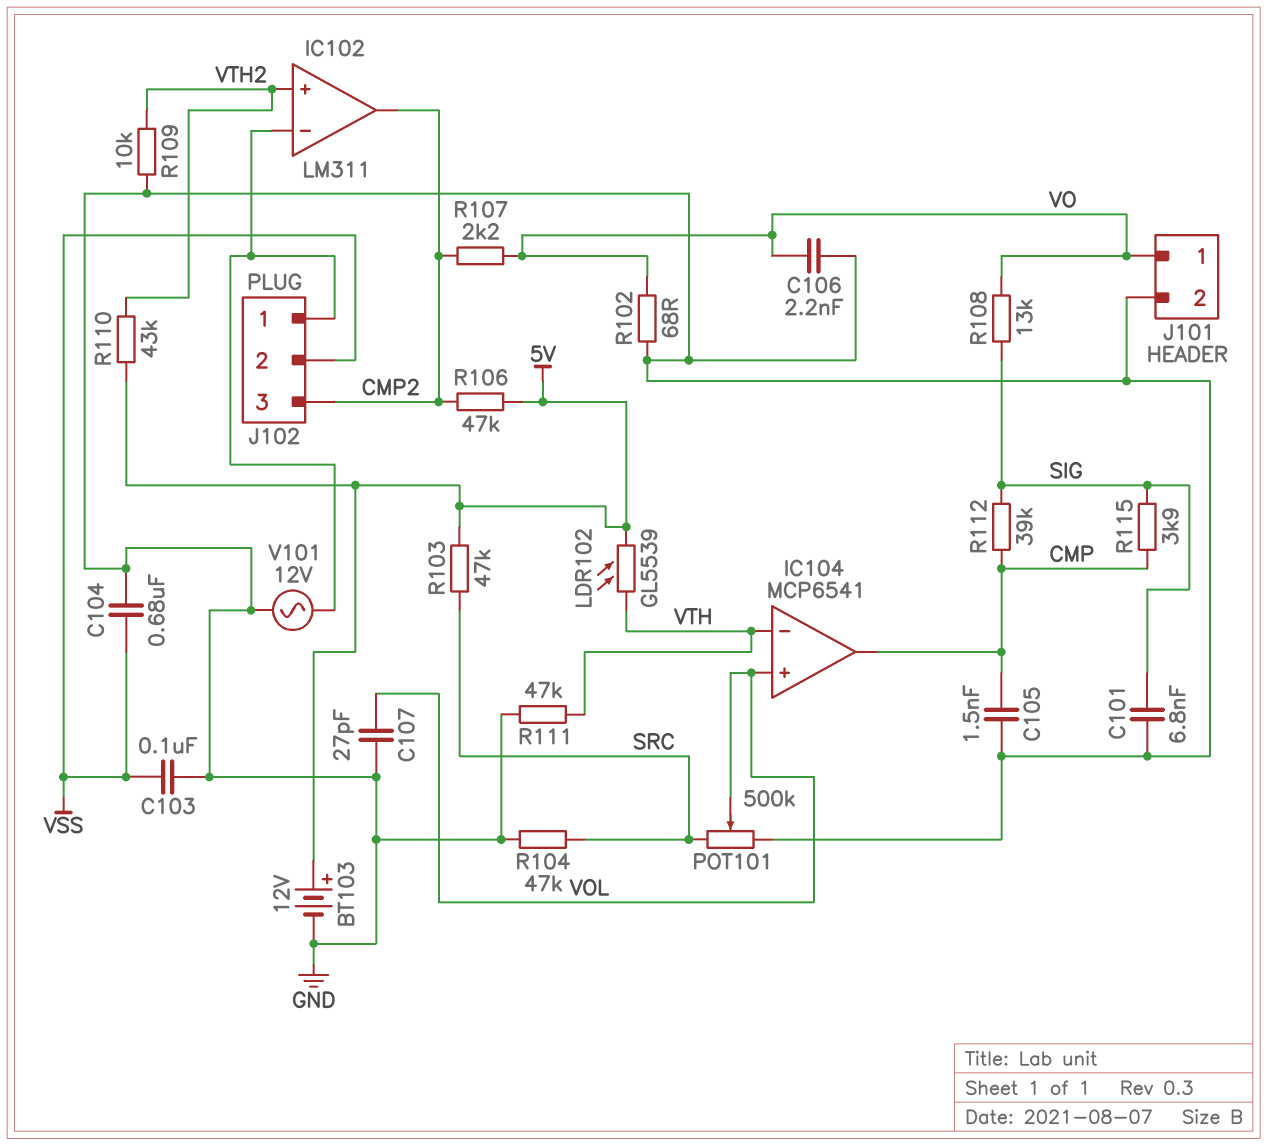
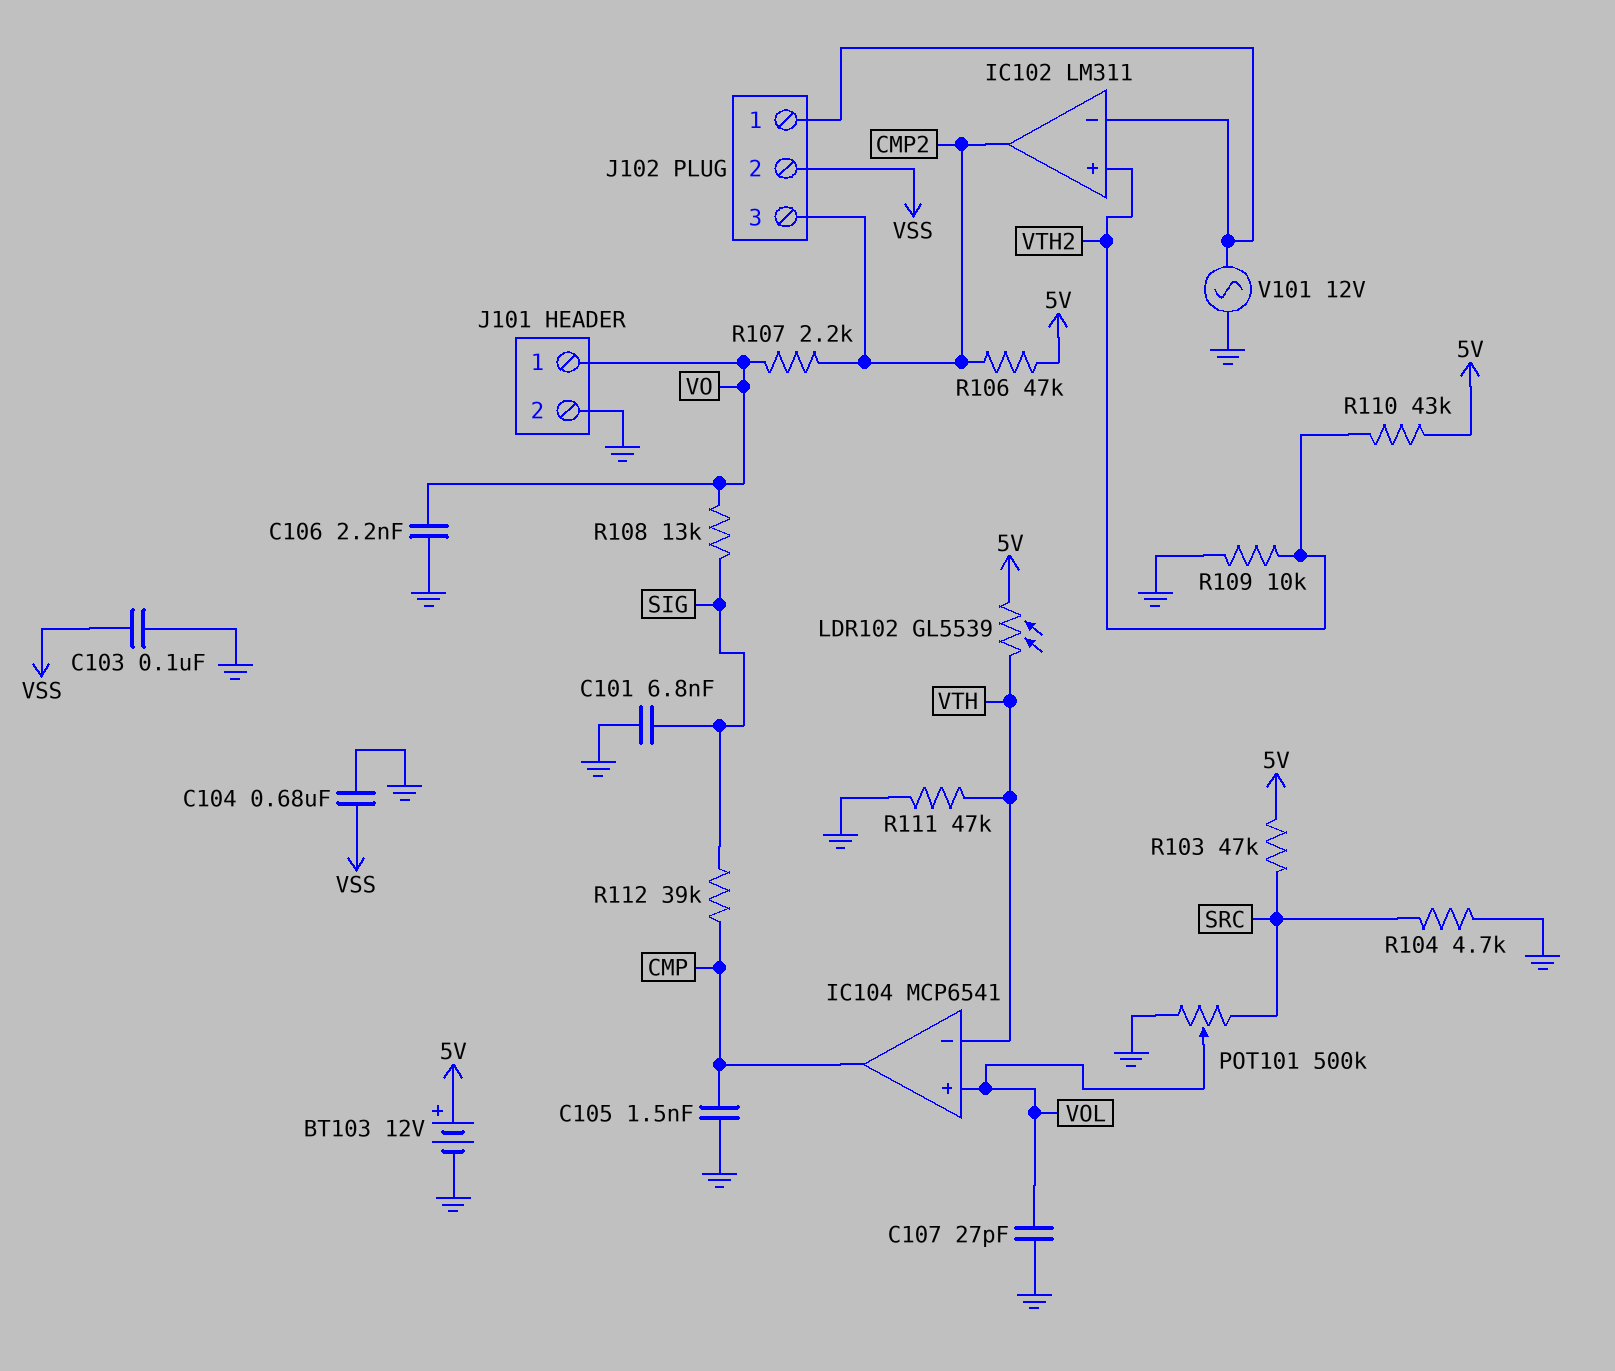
R102: 68 (GND, VO) -> none
R104: 47k (GND, SRC) -> 4.7k (GND, SRC)
R115: 3.9k (CMP, SIG) -> none

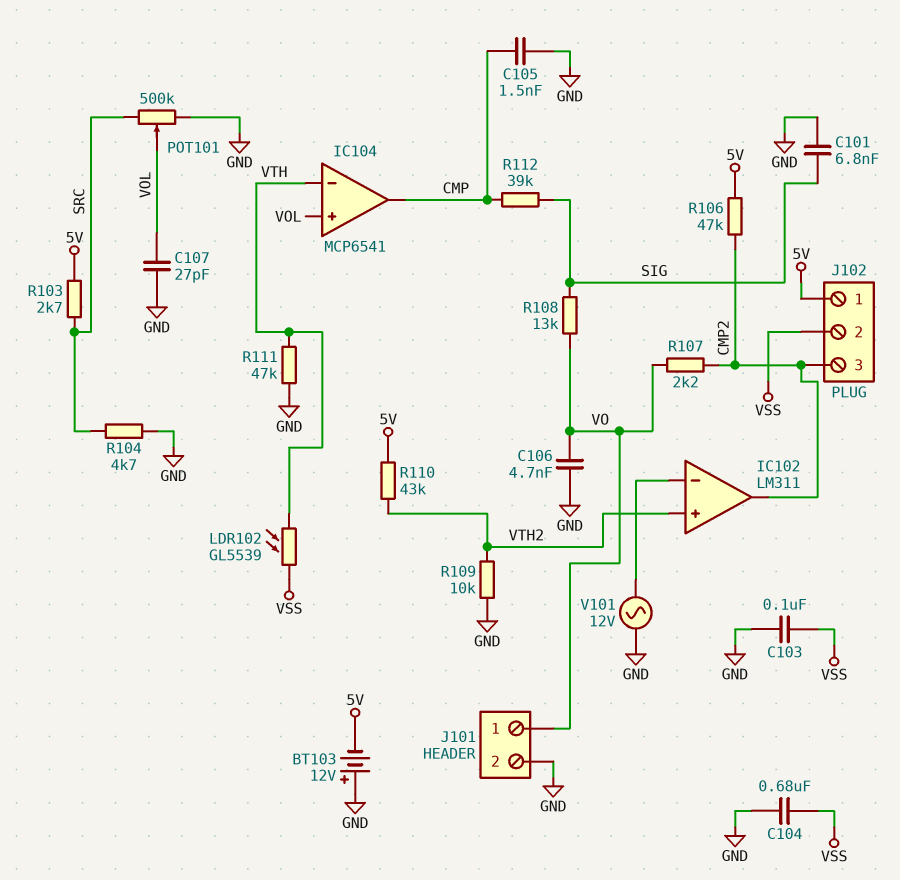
BT103: 12V (plus 5V, minus GND) -> 12V (plus GND, minus 5V)
C106: 2.2nF (GND, VO) -> 4.7nF (GND, VO)
J102 pin 1: IC102/in- -> 5V
LDR102: GL5539 (5V, VTH) -> GL5539 (VSS, VTH)
R103: 47k (5V, SRC) -> 2.7k (5V, SRC)

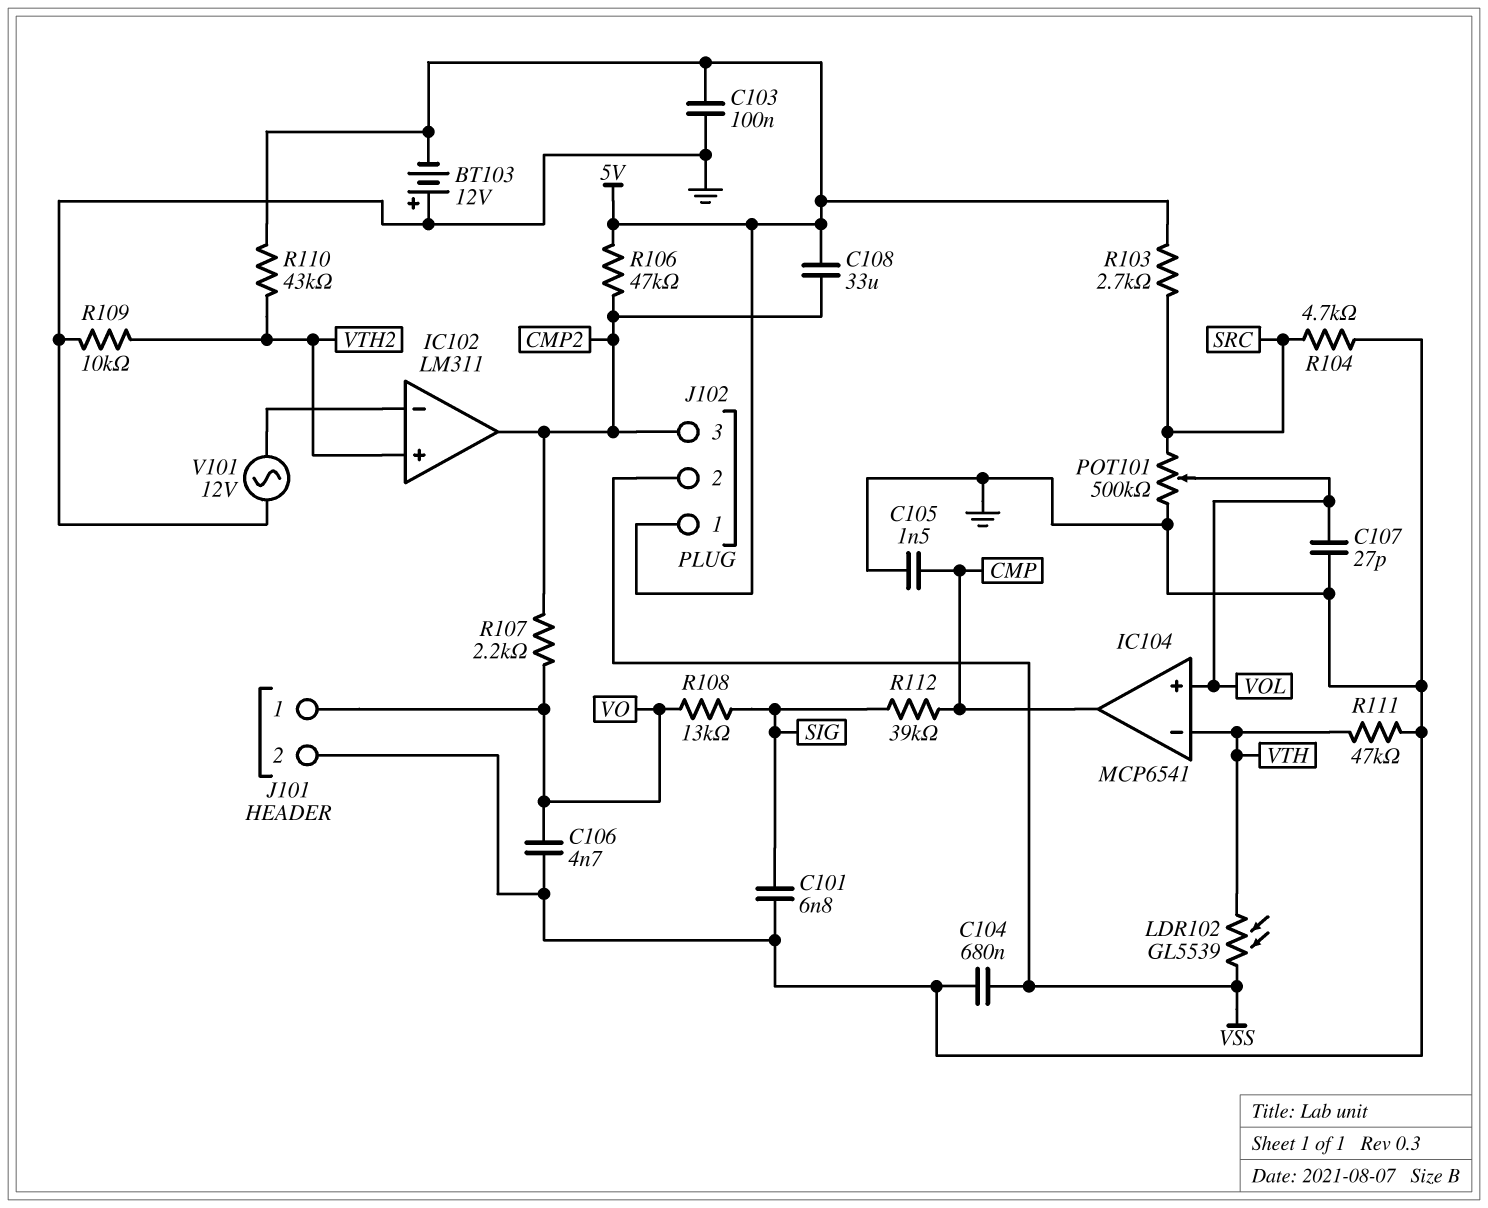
C103: 100nF (GND, VSS) -> 100nF (5V, GND)
C108: none -> 33uF (5V, CMP2)

